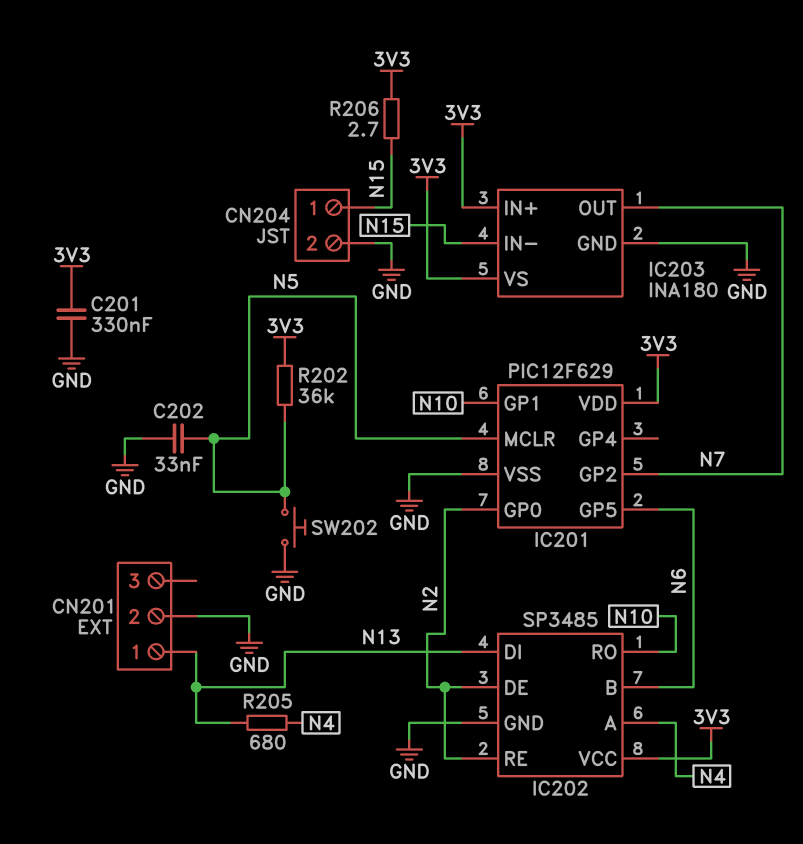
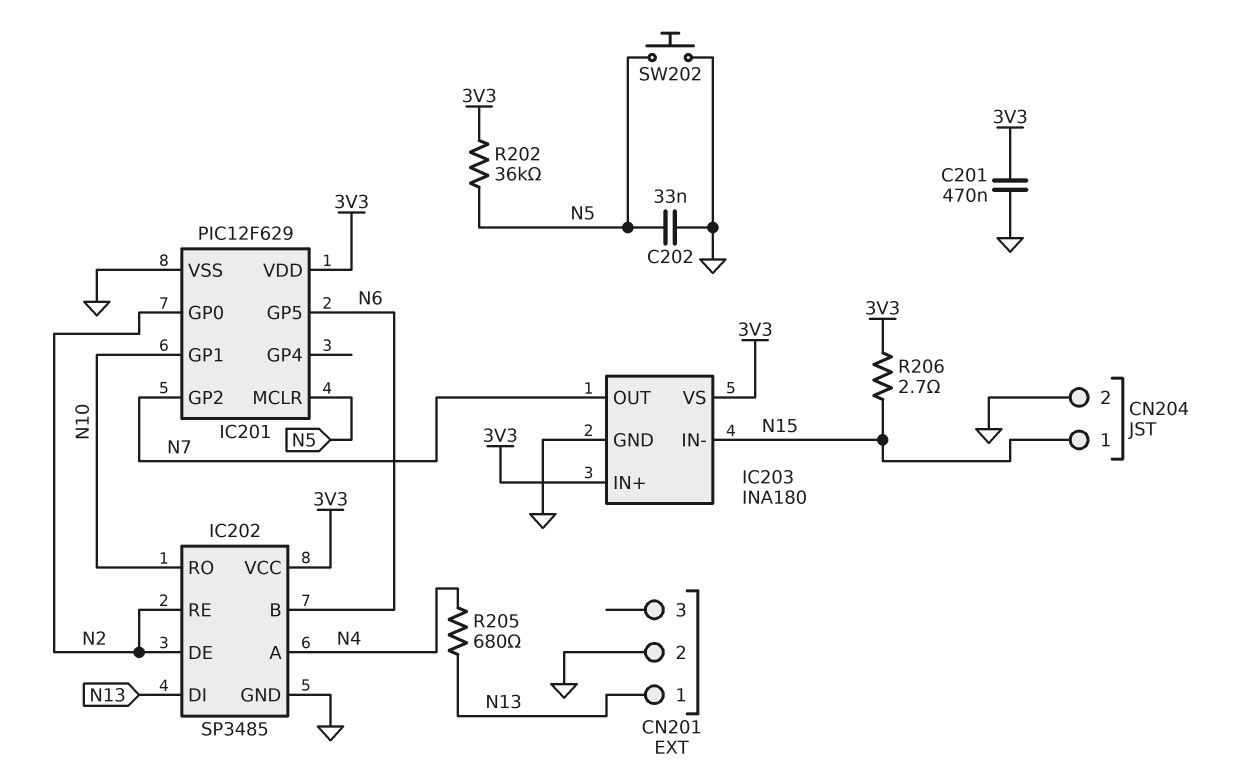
C201: 330nF (3V3, GND) -> 470nF (3V3, GND)

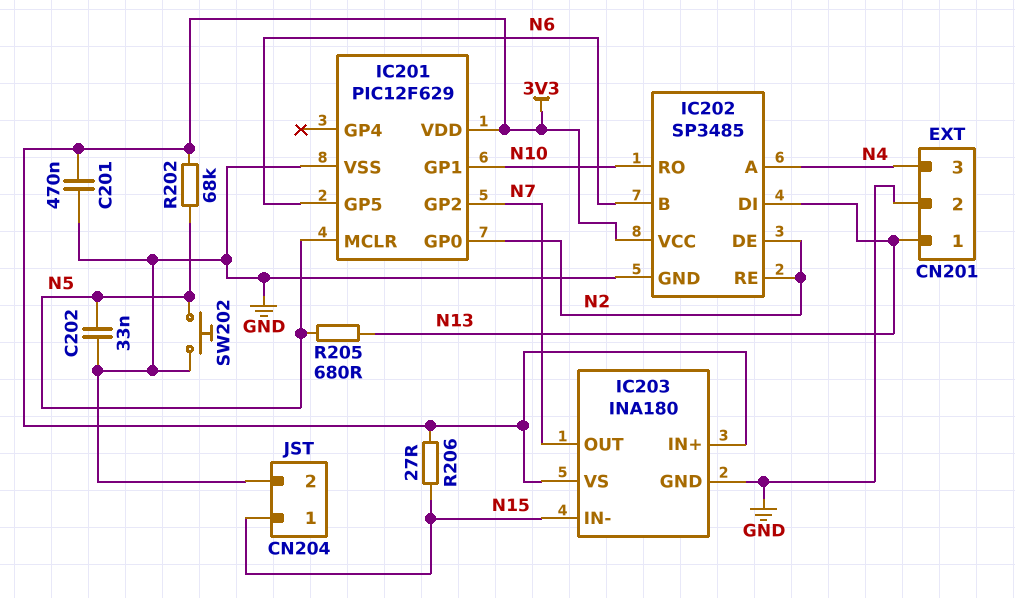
CN201 pin 3: none -> N4
R202: 36k (3V3, N5) -> 68k (3V3, N5)
R205: 680 (N4, N13) -> 680 (N5, N13)
R206: 2.7 (3V3, N15) -> 27 (3V3, N15)

